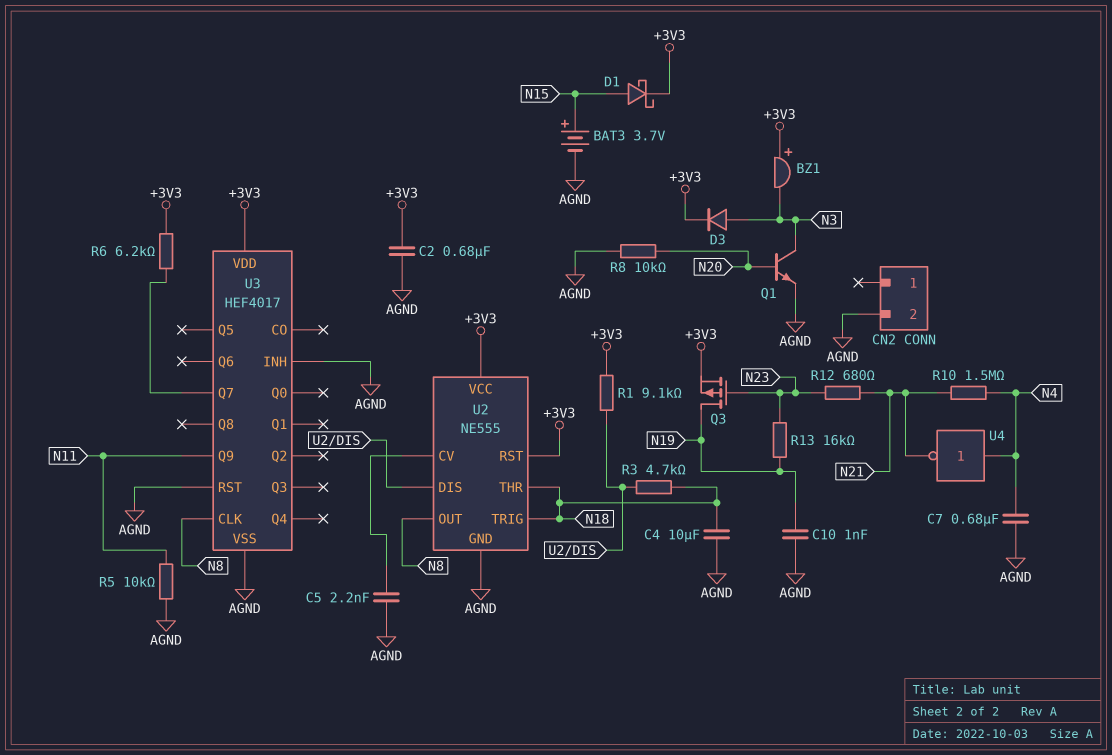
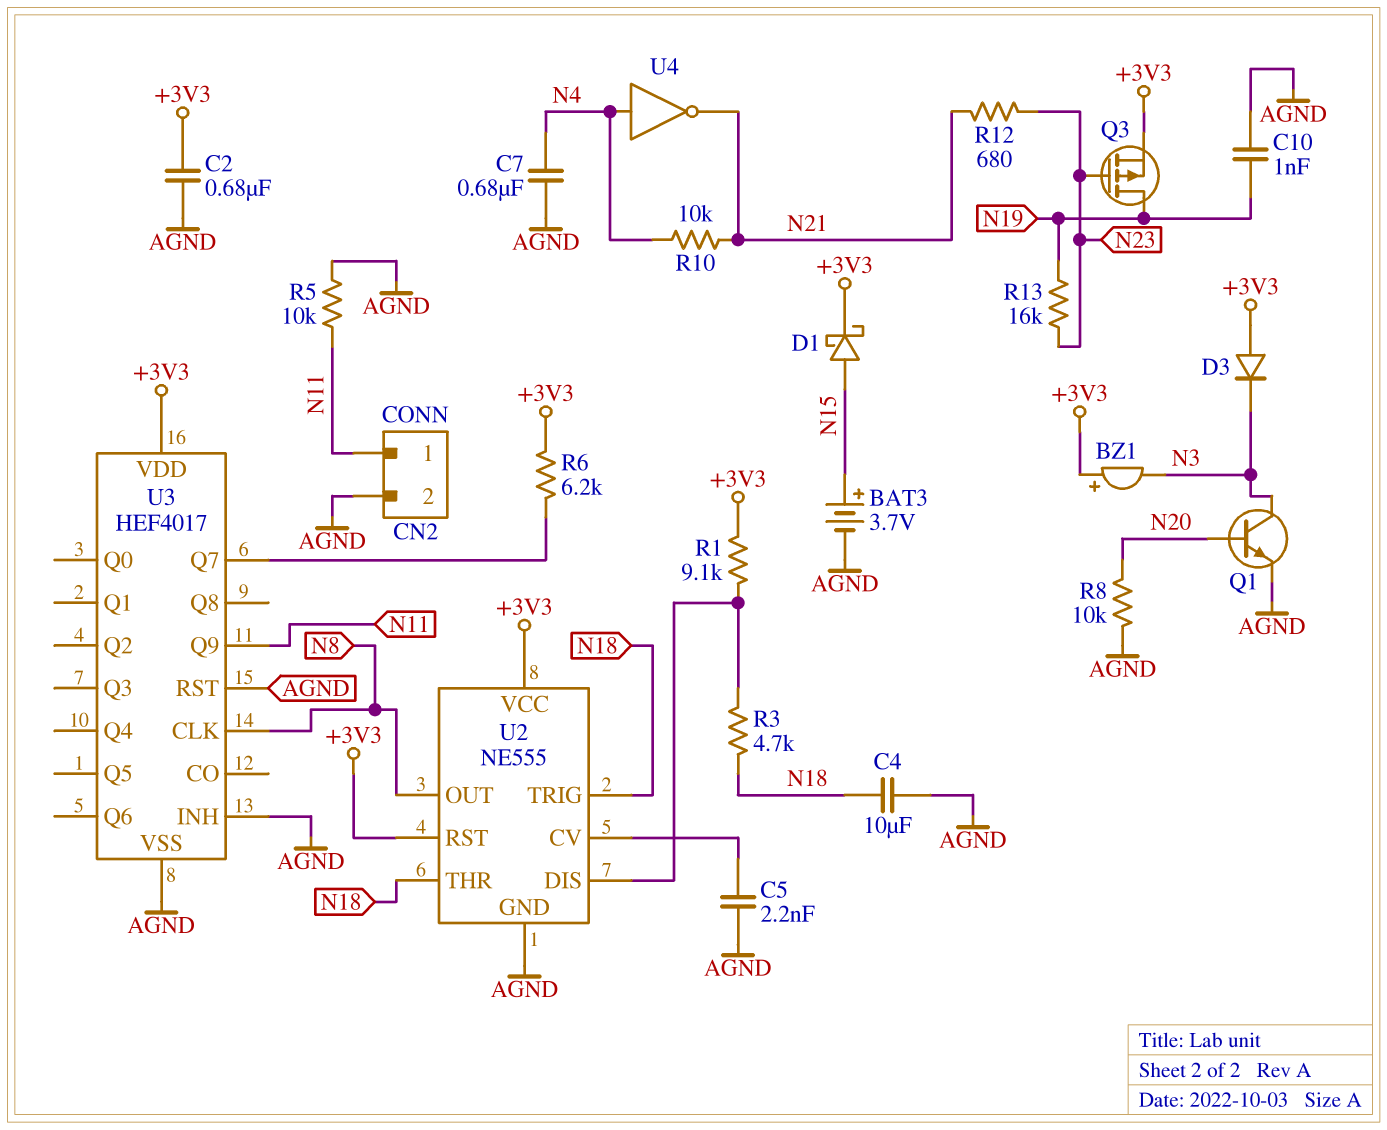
CN2 pin 1: none -> N11
D3: diode (A N3, K +3V3) -> diode (A +3V3, K N3)
R10: 1.5M (N4, N21) -> 10k (N4, N21)

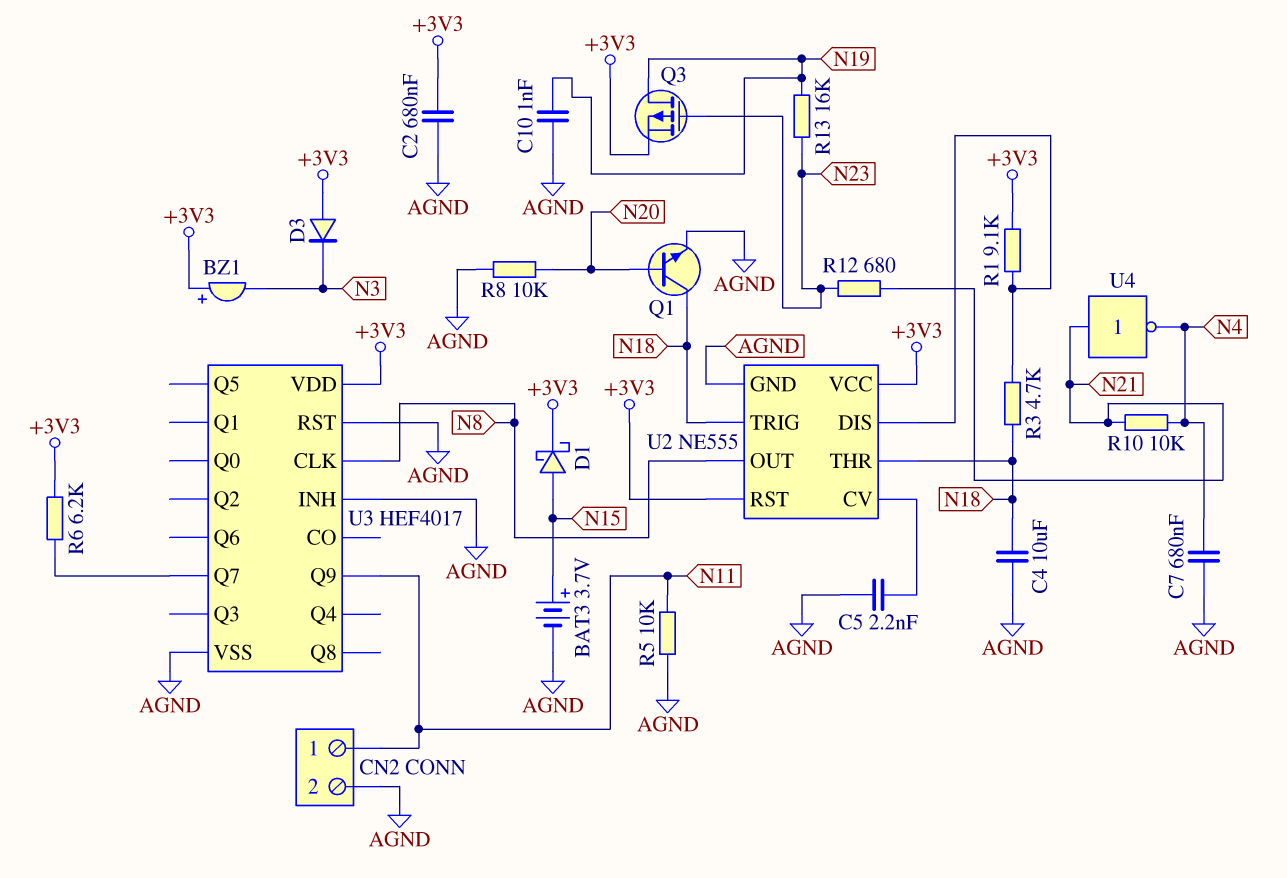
Q1: NPN (B N20, C N3, E AGND) -> NPN (B N20, C N18, E AGND)
U4: NOT (in N4, out N21) -> NOT (in N21, out N4)

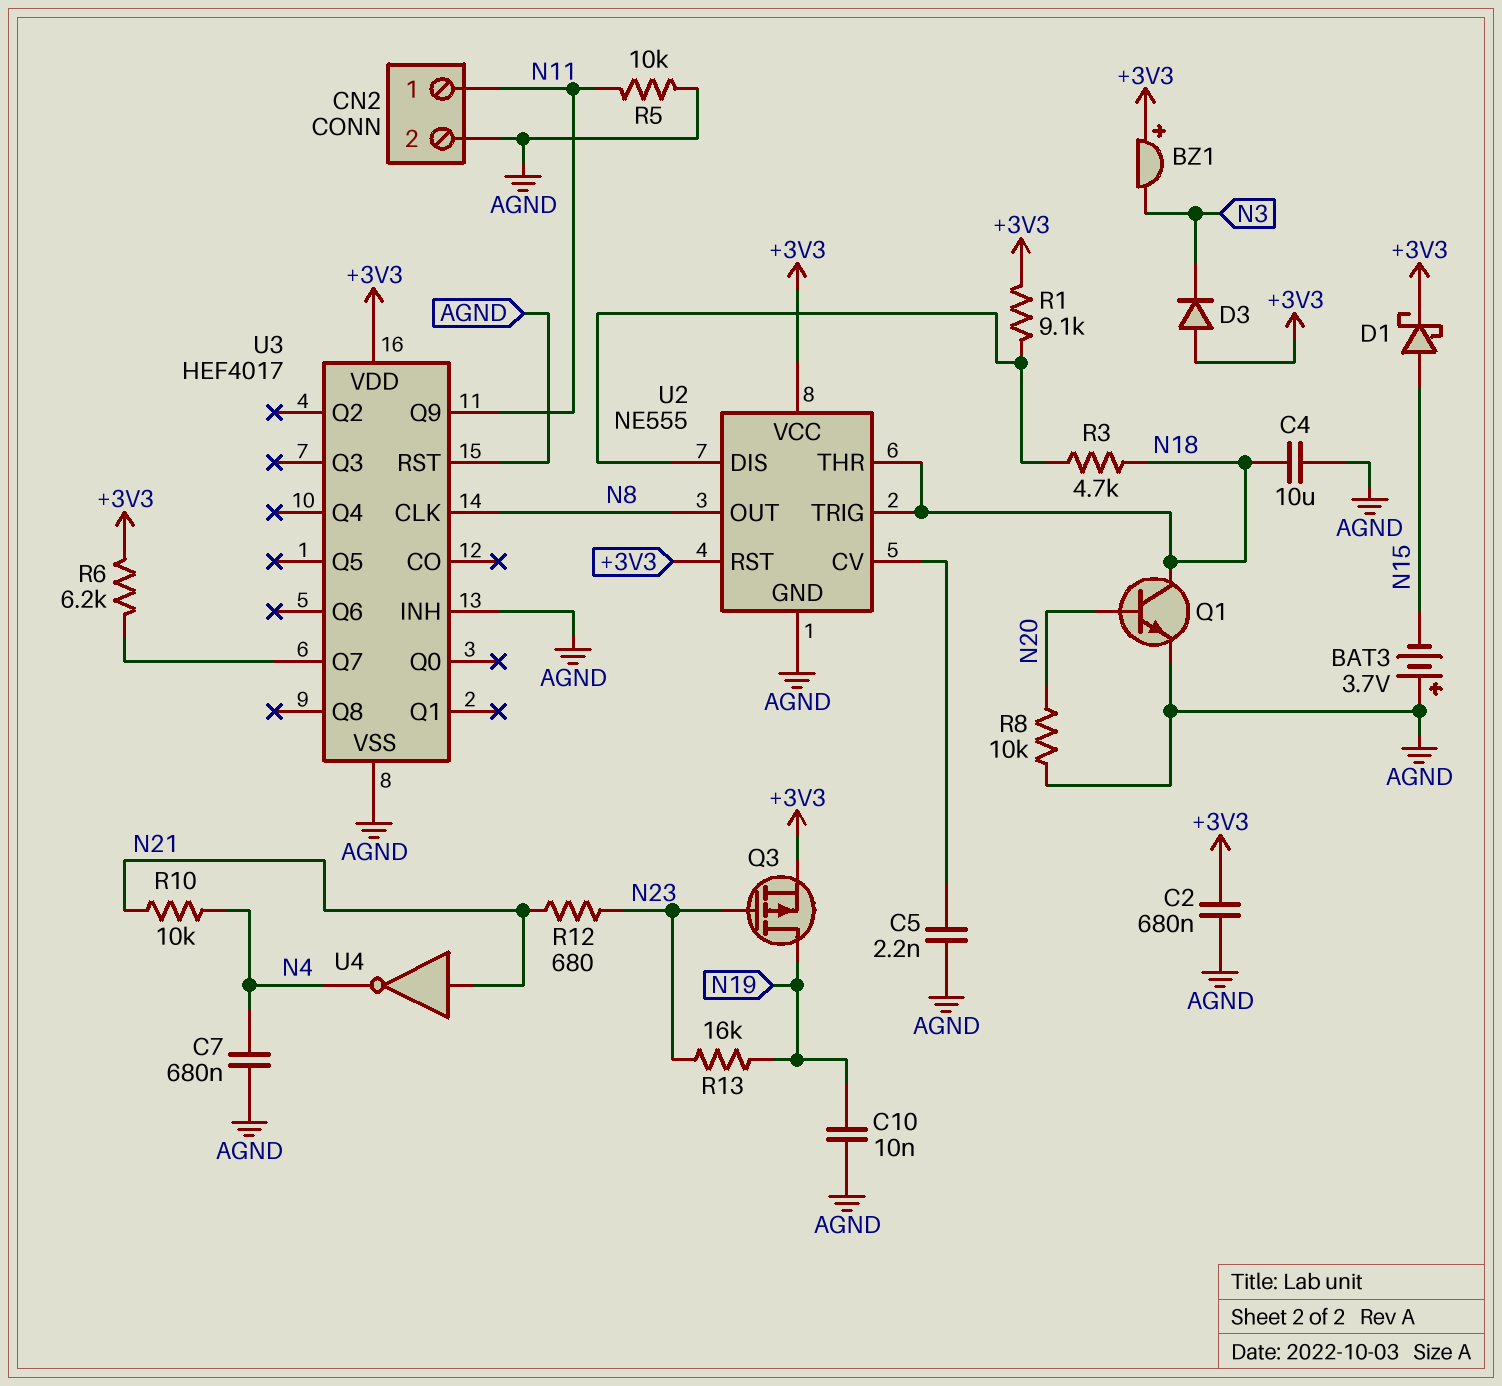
BAT3: 3.7V (plus N15, minus AGND) -> 3.7V (plus AGND, minus N15)
C10: 1nF (AGND, N19) -> 10nF (AGND, N19)

